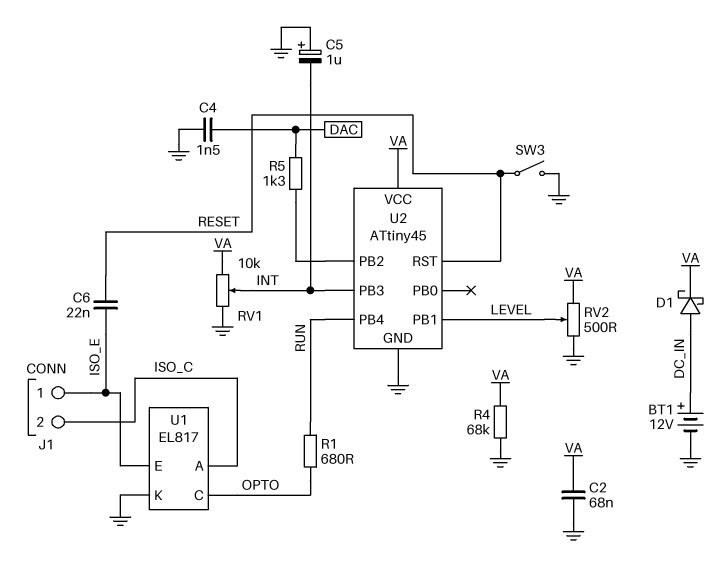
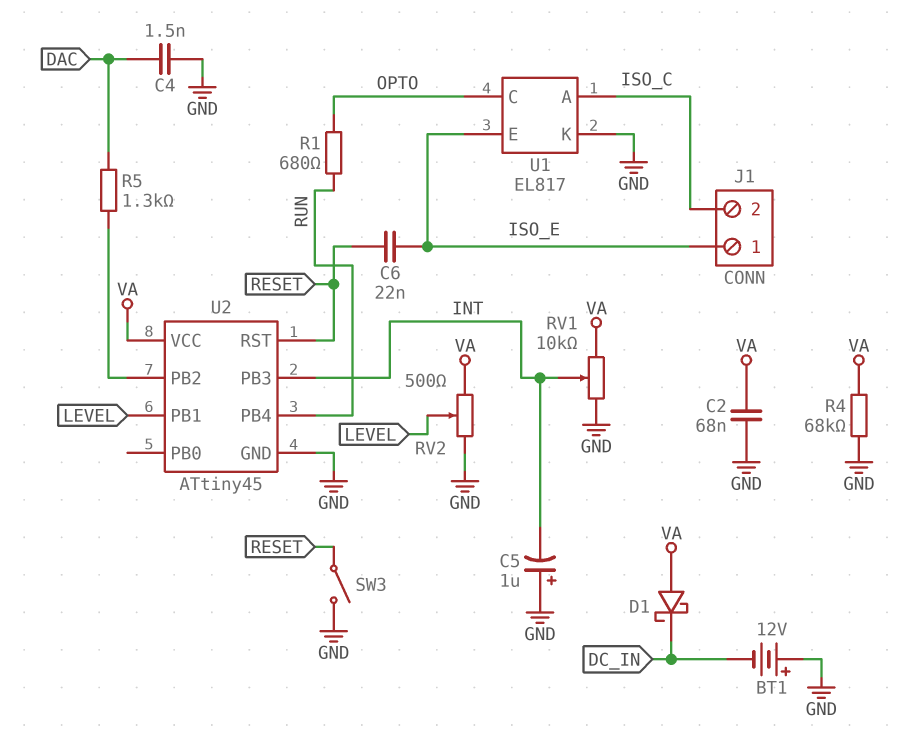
BT1: 12V (plus DC_IN, minus GND) -> 12V (plus GND, minus DC_IN)
D1: schottky (A DC_IN, K VA) -> schottky (A VA, K DC_IN)

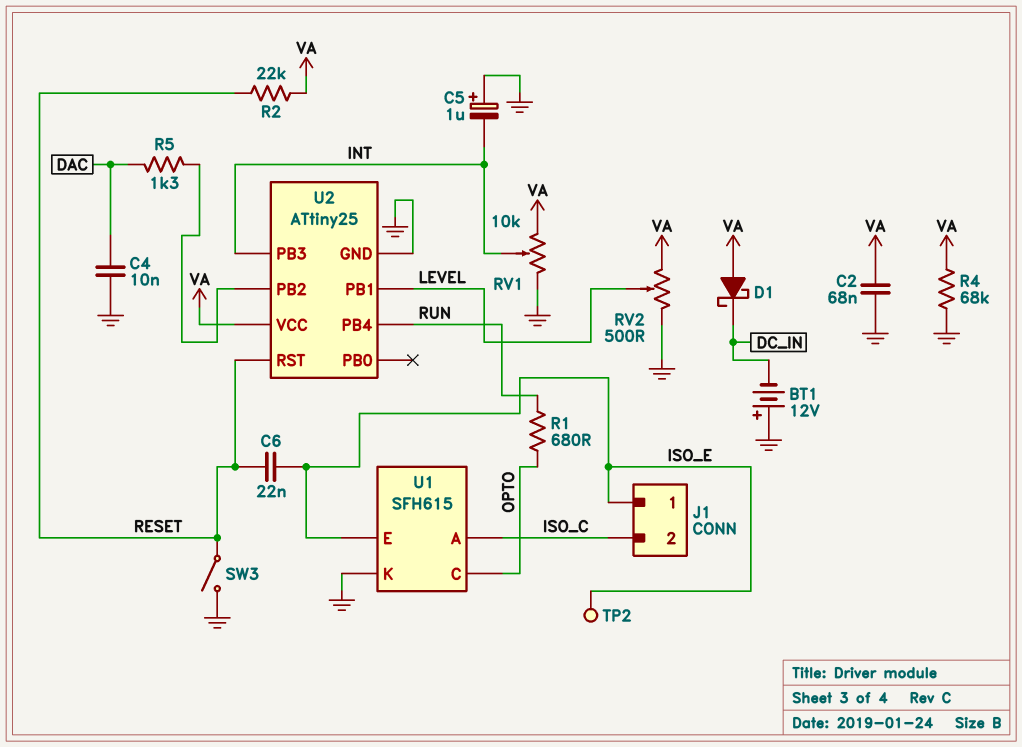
C4: 1.5nF (DAC, GND) -> 10nF (DAC, GND)
R2: none -> 22k (RESET, VA)
TP2: none -> test point (ISO_E)
U1: EL817 -> SFH615
U2: ATtiny45 -> ATtiny25

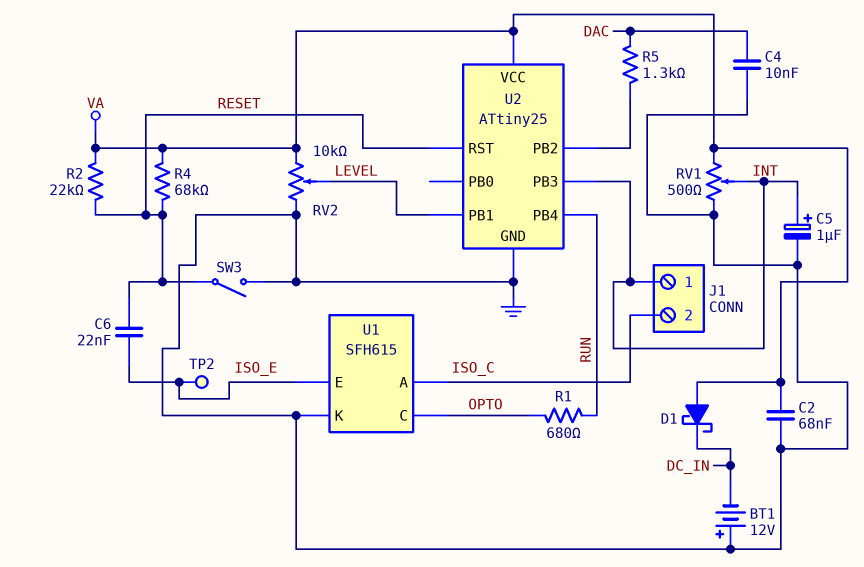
C5: 1uF (plus GND, minus INT) -> 1uF (plus INT, minus GND)
J1 pin 1: ISO_E -> INT
R4: 68k (GND, VA) -> 68k (RESET, VA)
RV1: 10k (GND, VA, wiper INT) -> 500 (GND, VA, wiper INT)
RV2: 500 (GND, VA, wiper LEVEL) -> 10k (GND, VA, wiper LEVEL)

